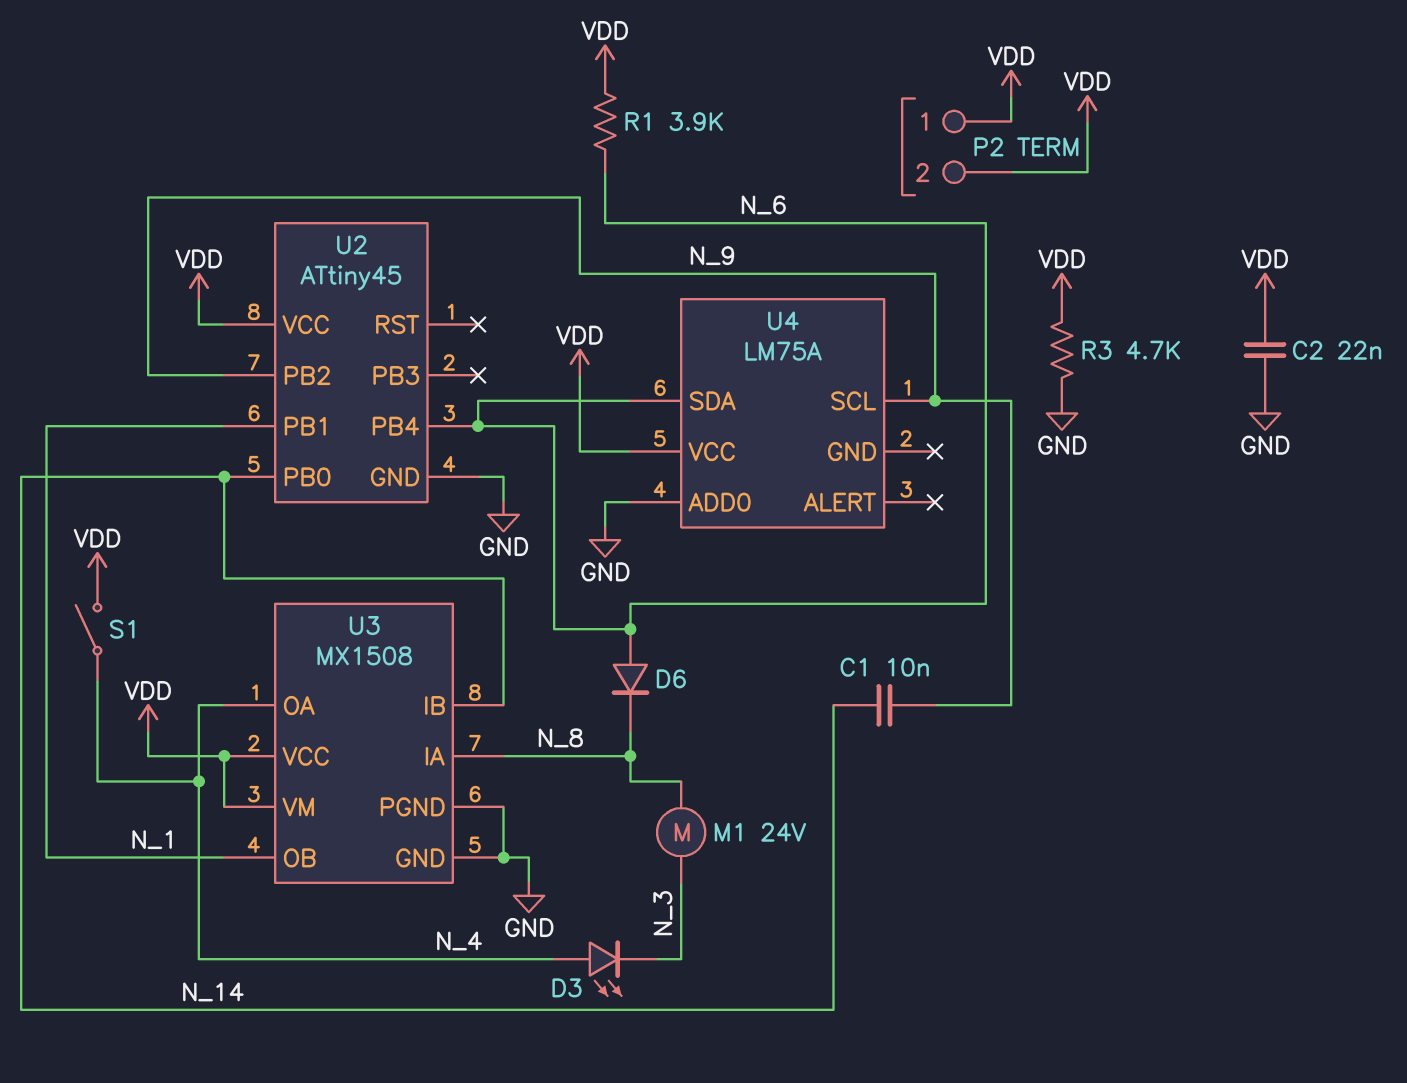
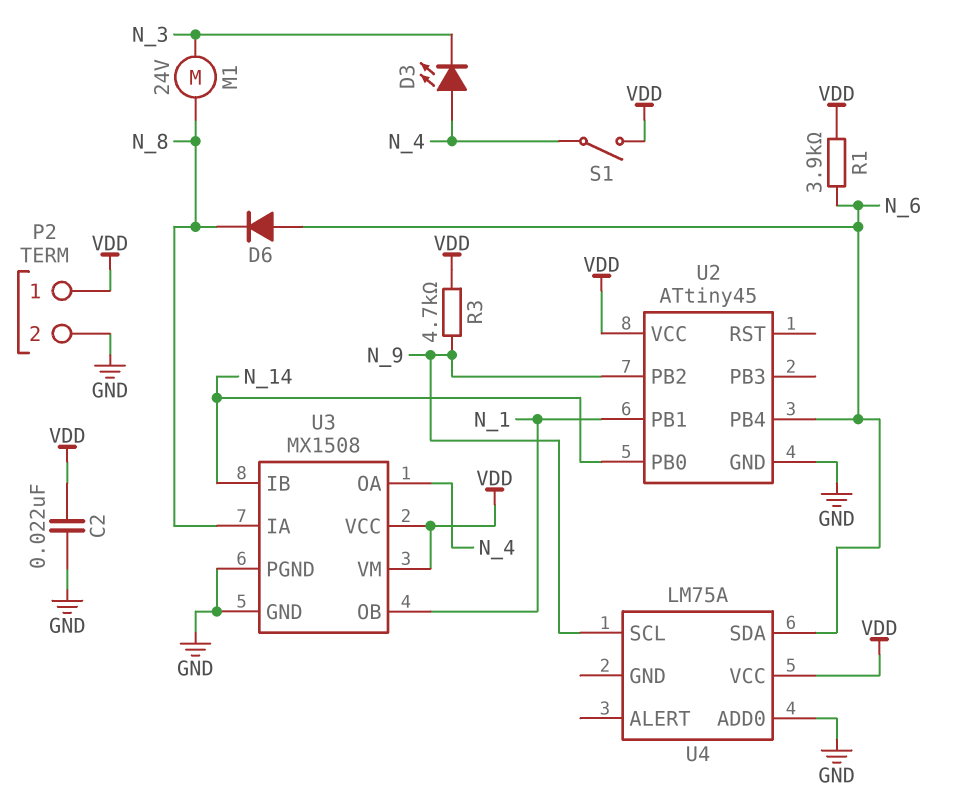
C1: 10nF (N_9, N_14) -> none
P2 pin 2: VDD -> GND
R3: 4.7k (GND, VDD) -> 4.7k (N_9, VDD)

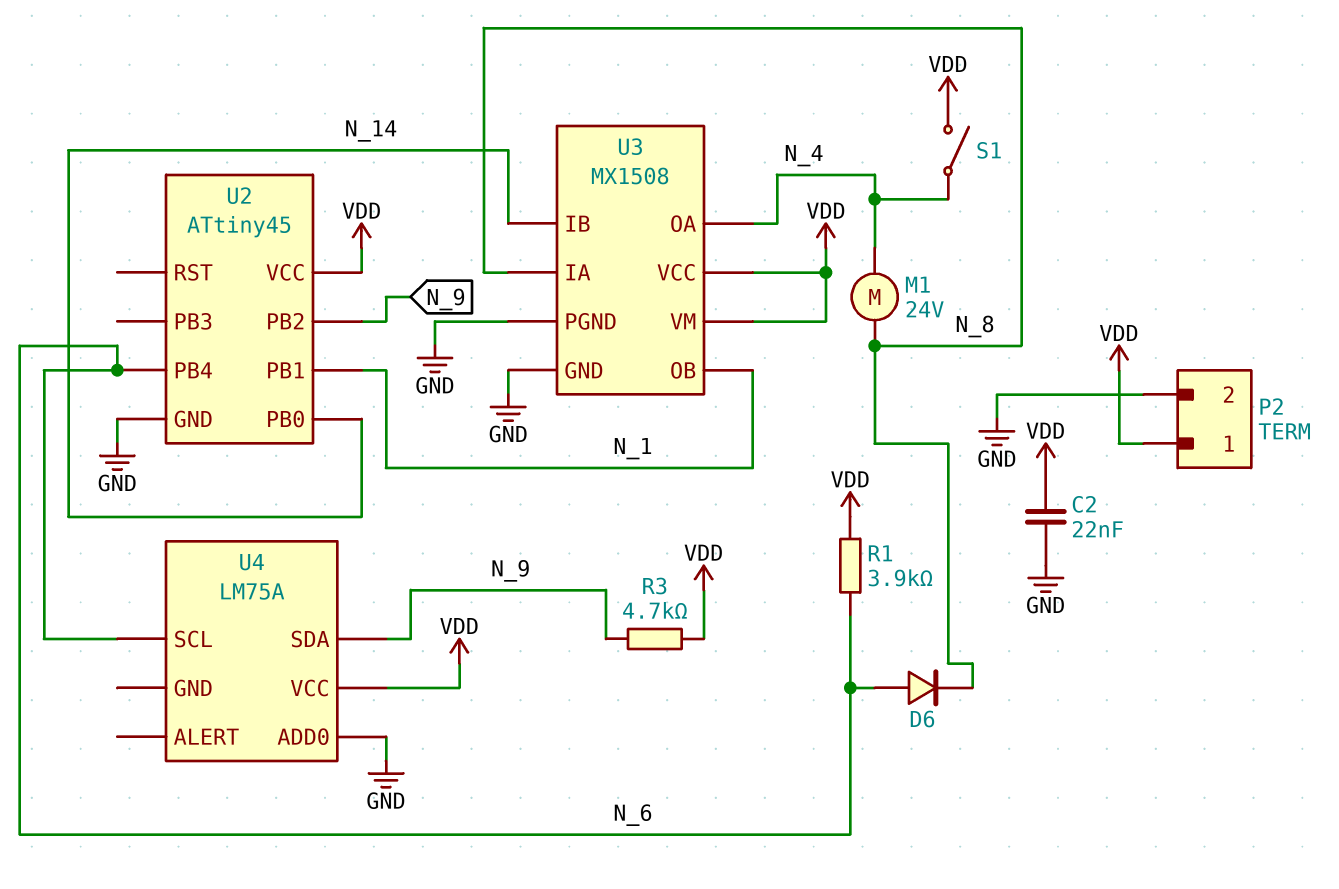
D3: LED (A N_4, K N_3) -> none
M1: motor 24V (N_3, N_8) -> motor 24V (N_4, N_8)
U4 pin SCL: N_9 -> N_6
U4 pin SDA: N_6 -> N_9

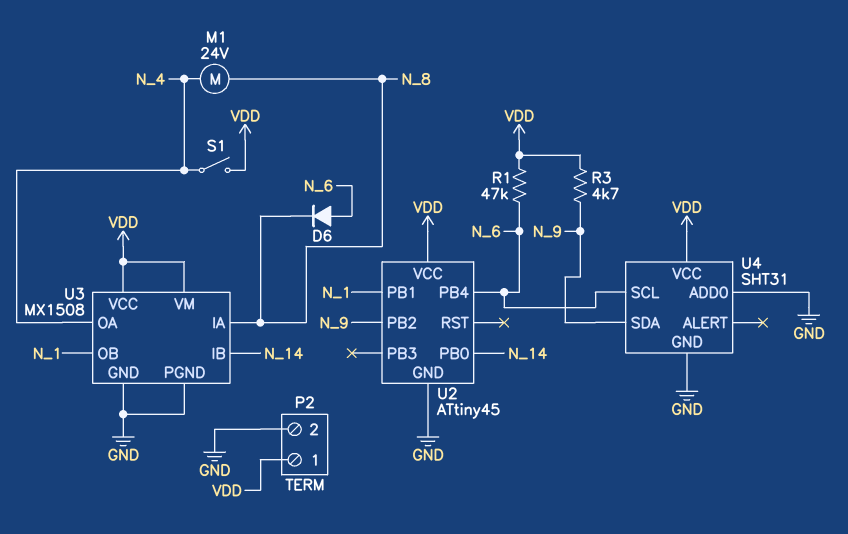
C2: 22nF (GND, VDD) -> none
R1: 3.9k (N_6, VDD) -> 47k (N_6, VDD)
U4: LM75A -> SHT31
U4 pin GND: none -> GND

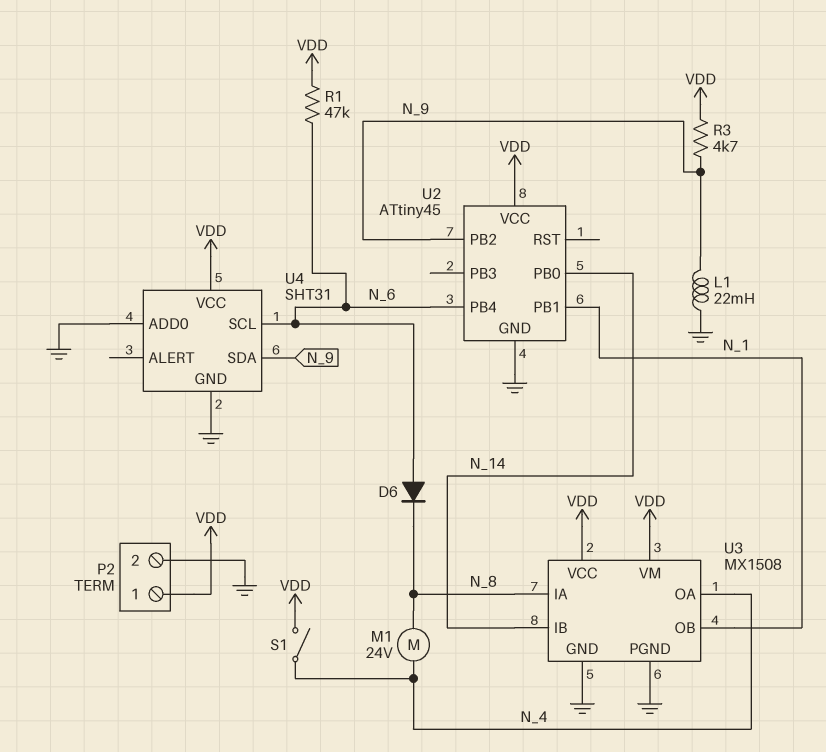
L1: none -> 22mH (GND, N_9)

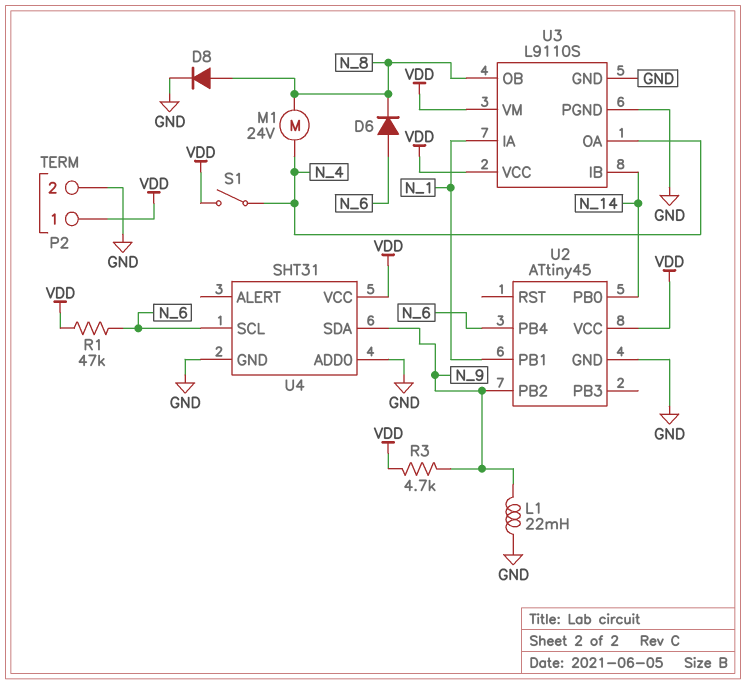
D8: none -> diode (A N_8, K GND)
U3: MX1508 -> L9110S
U3 pin IA: N_8 -> N_1
U3 pin OB: N_1 -> N_8

